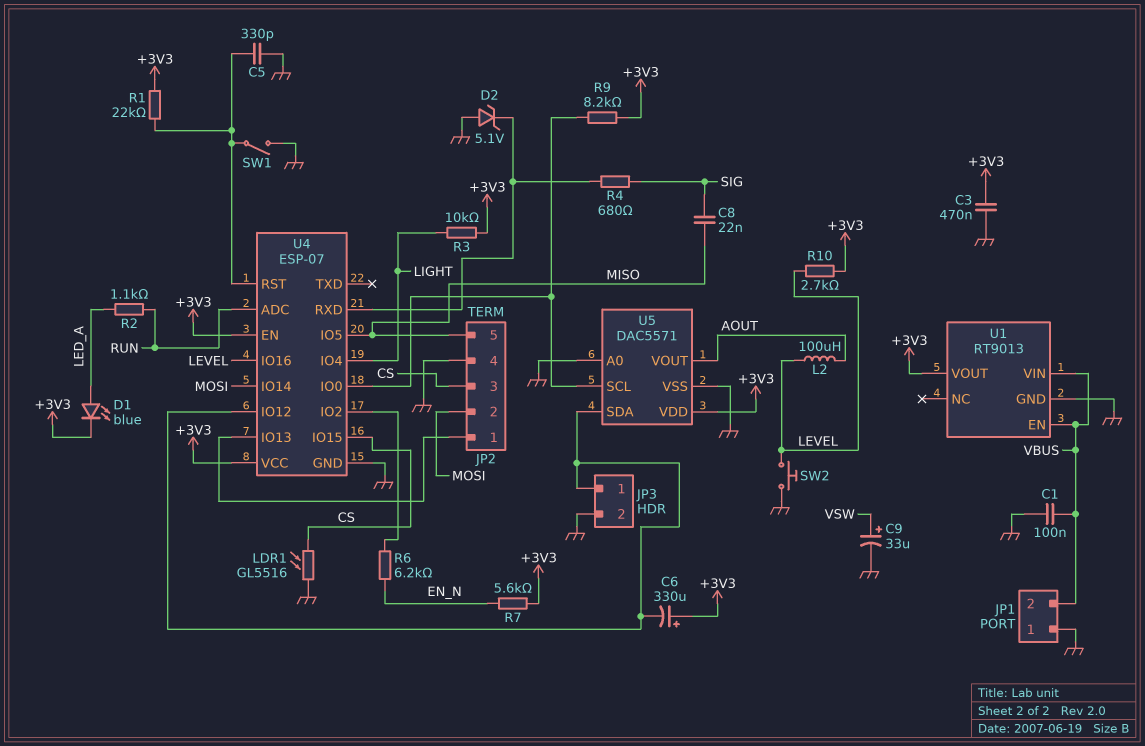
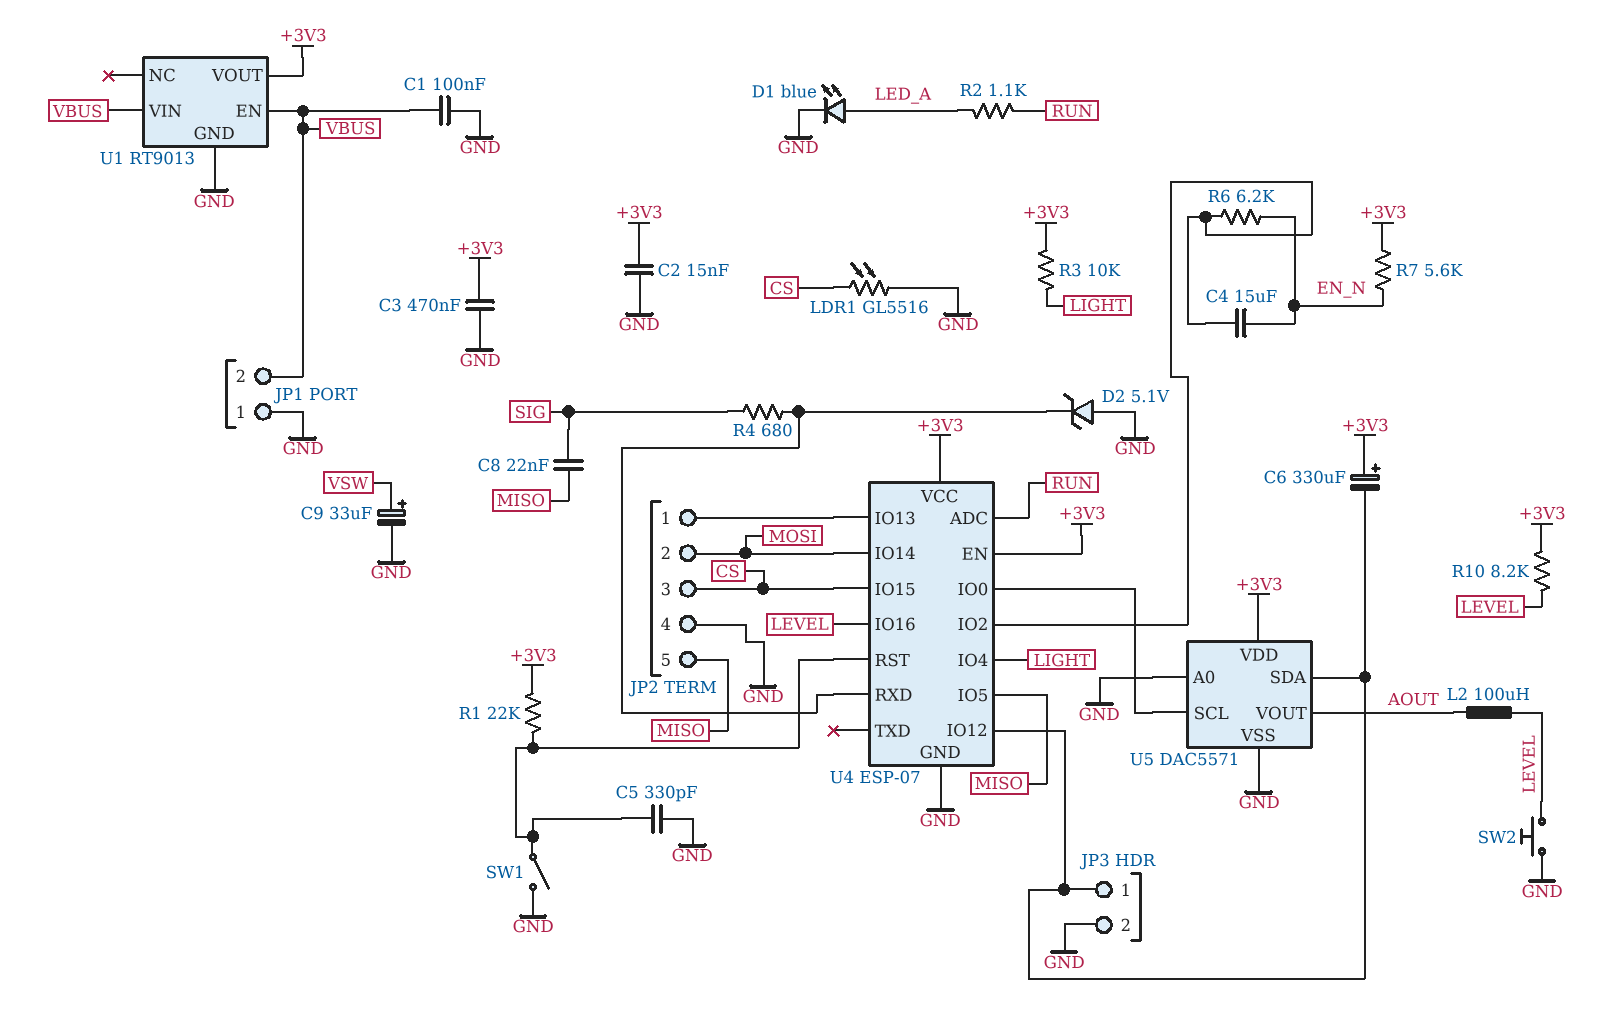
C2: none -> 15nF (+3V3, GND)
C4: none -> 15uF (EN_N, U4/IO2)
D1: LED blue (A LED_A, K +3V3) -> LED blue (A LED_A, K GND)
R9: 8.2k (+3V3, U4/IO0) -> none
R10: 2.7k (+3V3, LEVEL) -> 8.2k (+3V3, LEVEL)

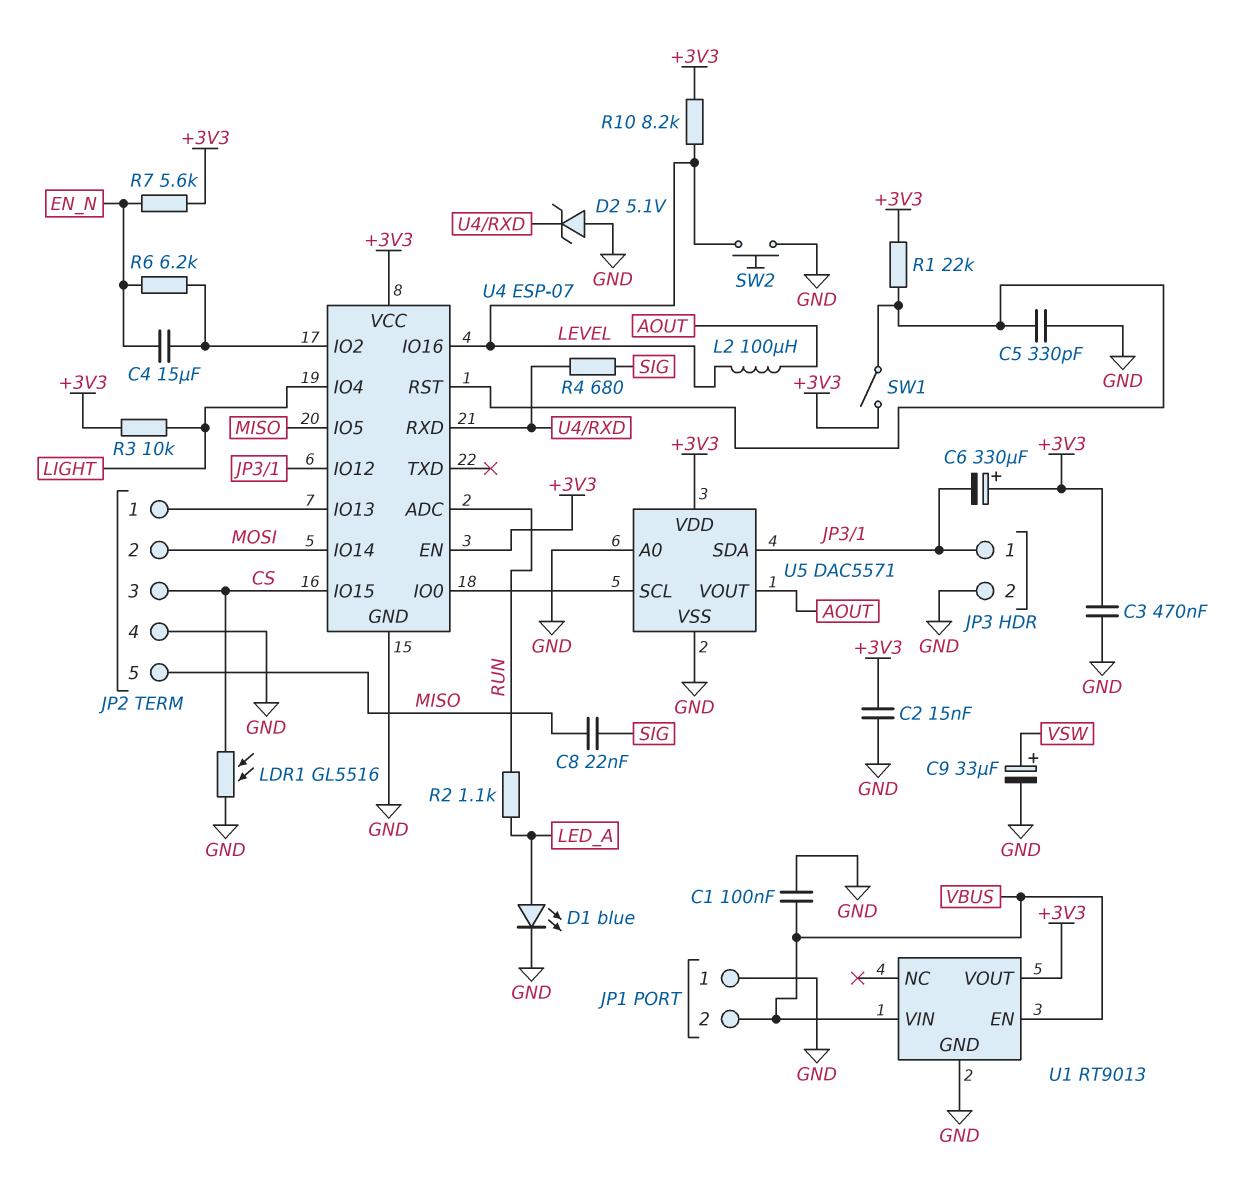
SW1: switch (GND, U4/RST) -> switch (+3V3, U4/RST)

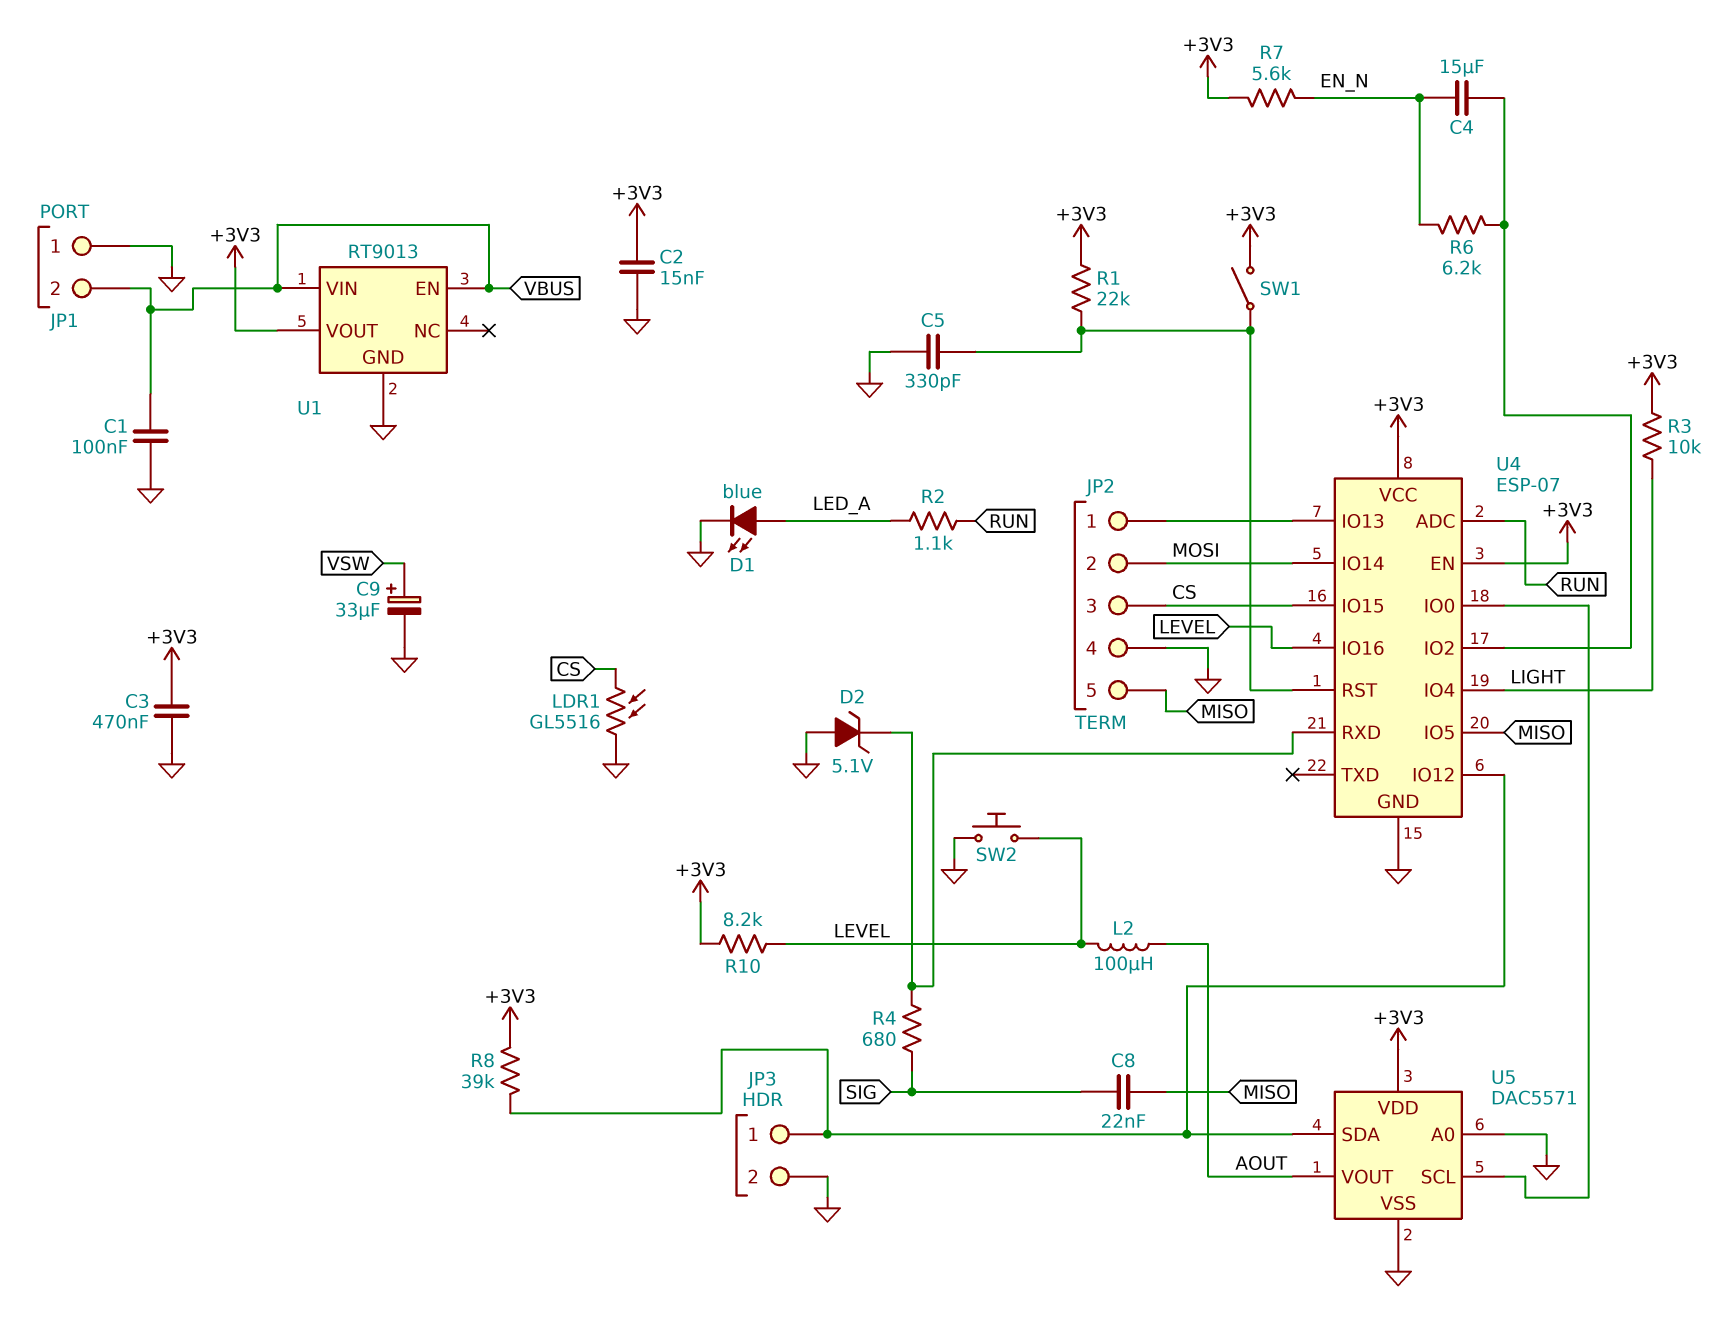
C6: 330uF (plus +3V3, minus JP3/1) -> none
R8: none -> 39k (+3V3, JP3/1)

